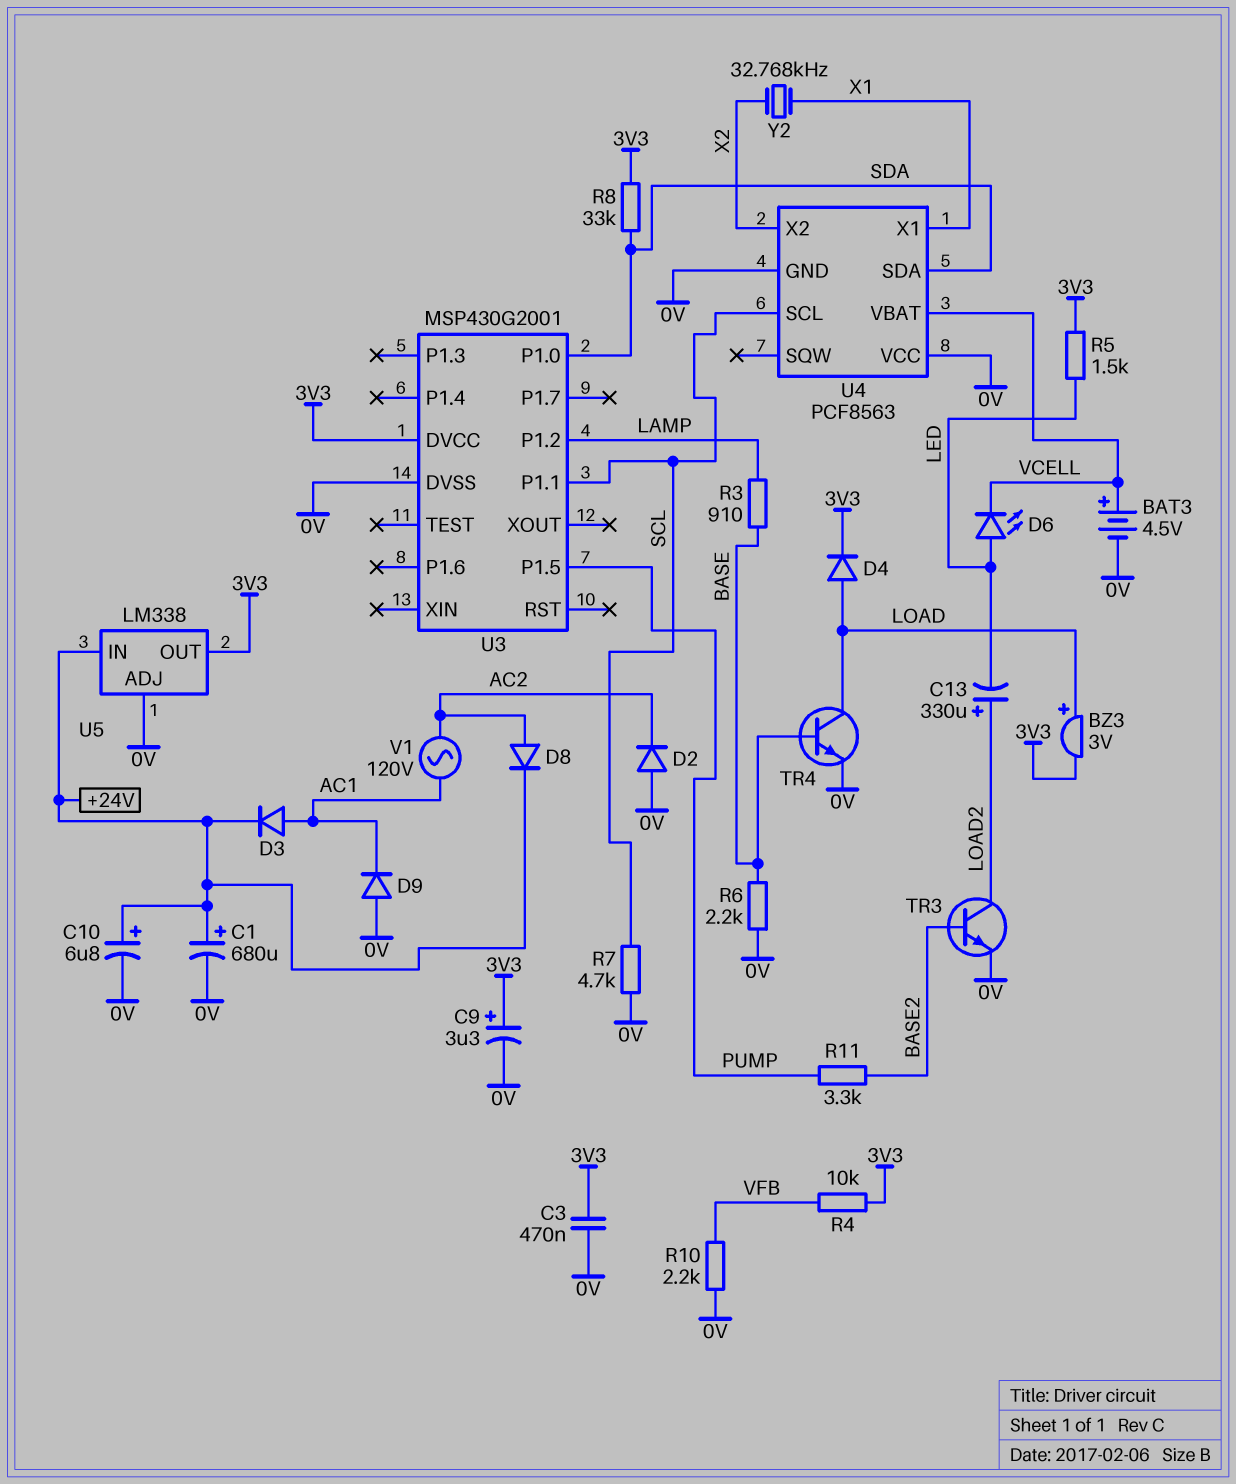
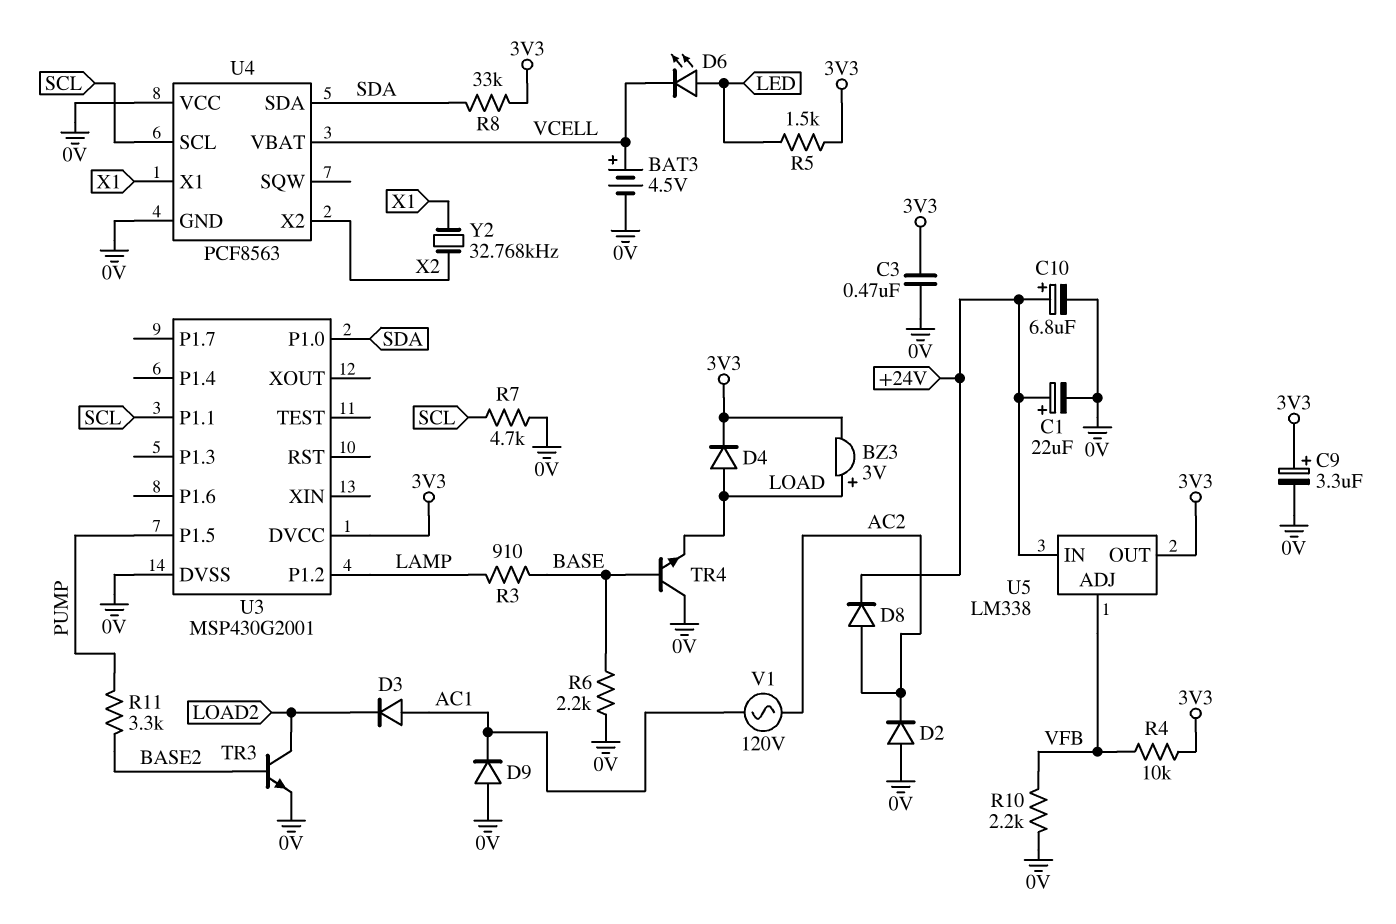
C1: 680uF (plus +24V, minus 0V) -> 22uF (plus +24V, minus 0V)
C13: 330uF (plus LOAD2, minus LED) -> none
D3: diode (A AC1, K +24V) -> diode (A AC1, K LOAD2)
TR4: NPN (B BASE, C LOAD, E 0V) -> NPN (B BASE, C 0V, E LOAD)
U5 pin ADJ: 0V -> VFB

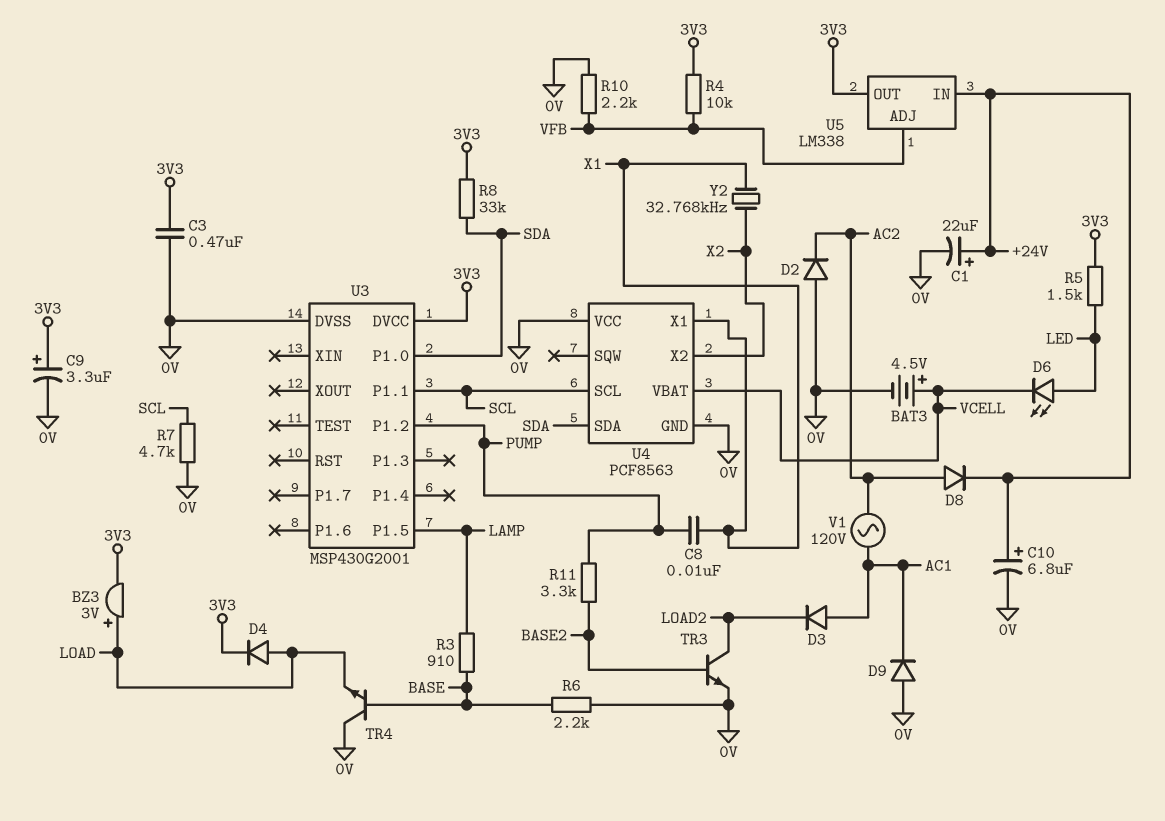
C8: none -> 10nF (PUMP, X1)
U3 pin P1.2: LAMP -> PUMP
U3 pin P1.5: PUMP -> LAMP

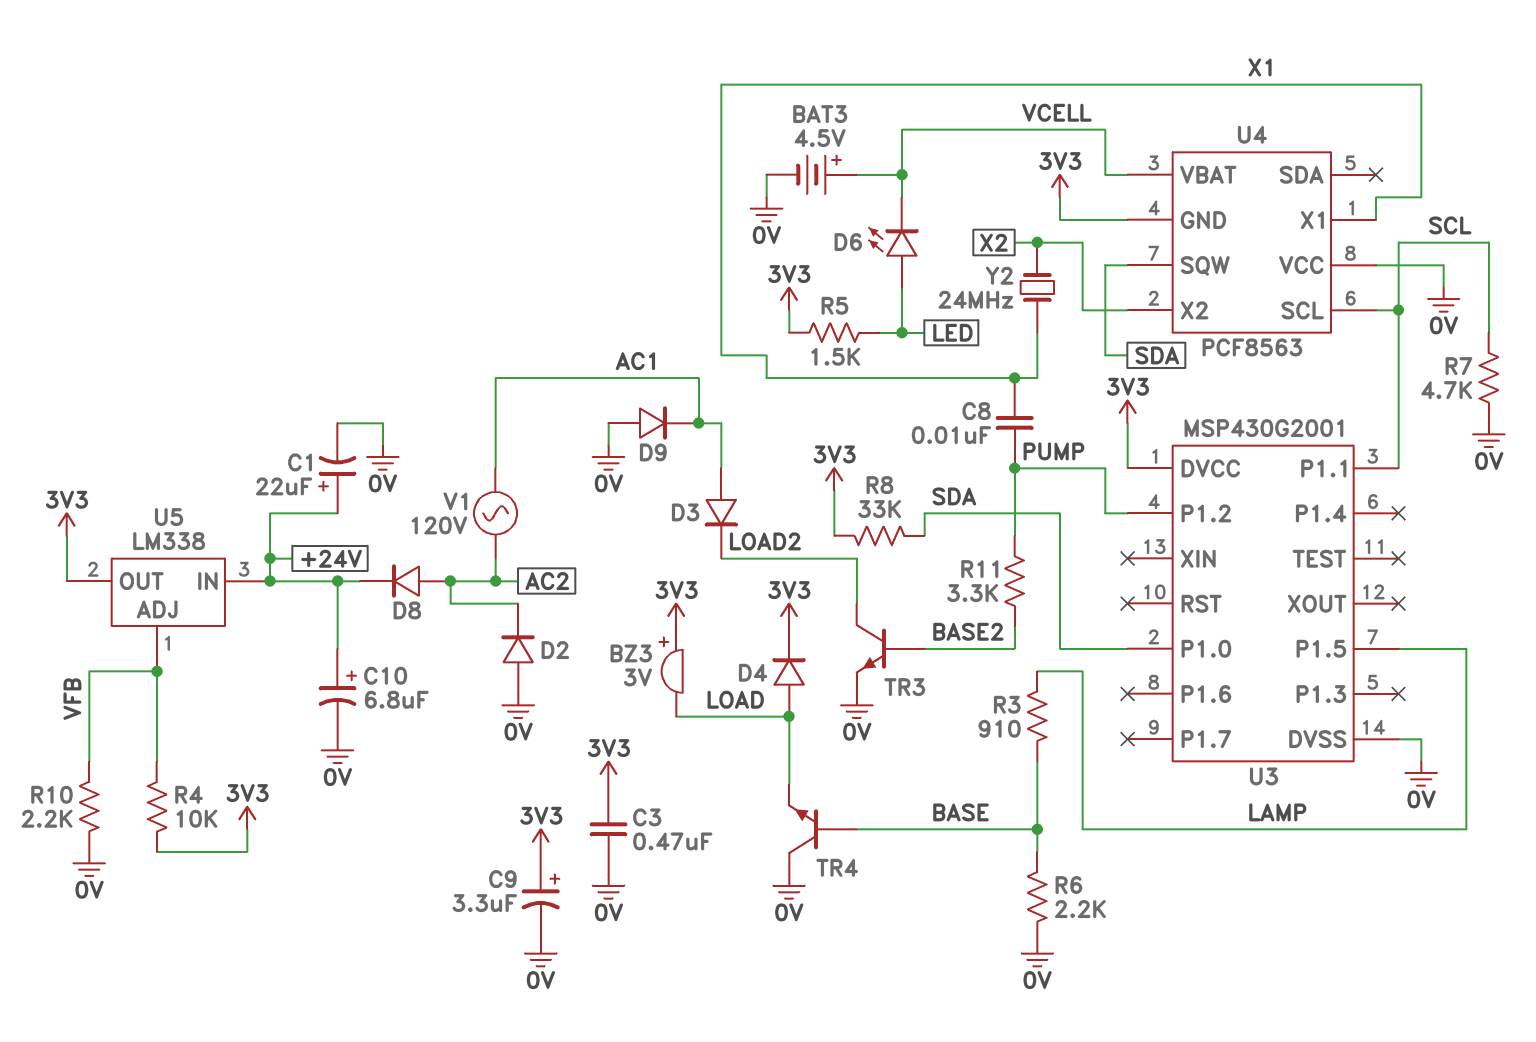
BZ3: buzzer 3V (plus LOAD, minus 3V3) -> buzzer 3V (plus 3V3, minus LOAD)
U4 pin GND: 0V -> 3V3
U4 pin SDA: SDA -> none
U4 pin SQW: none -> SDA
Y2: 32.768kHz (X1, X2) -> 24MHz (X1, X2)

